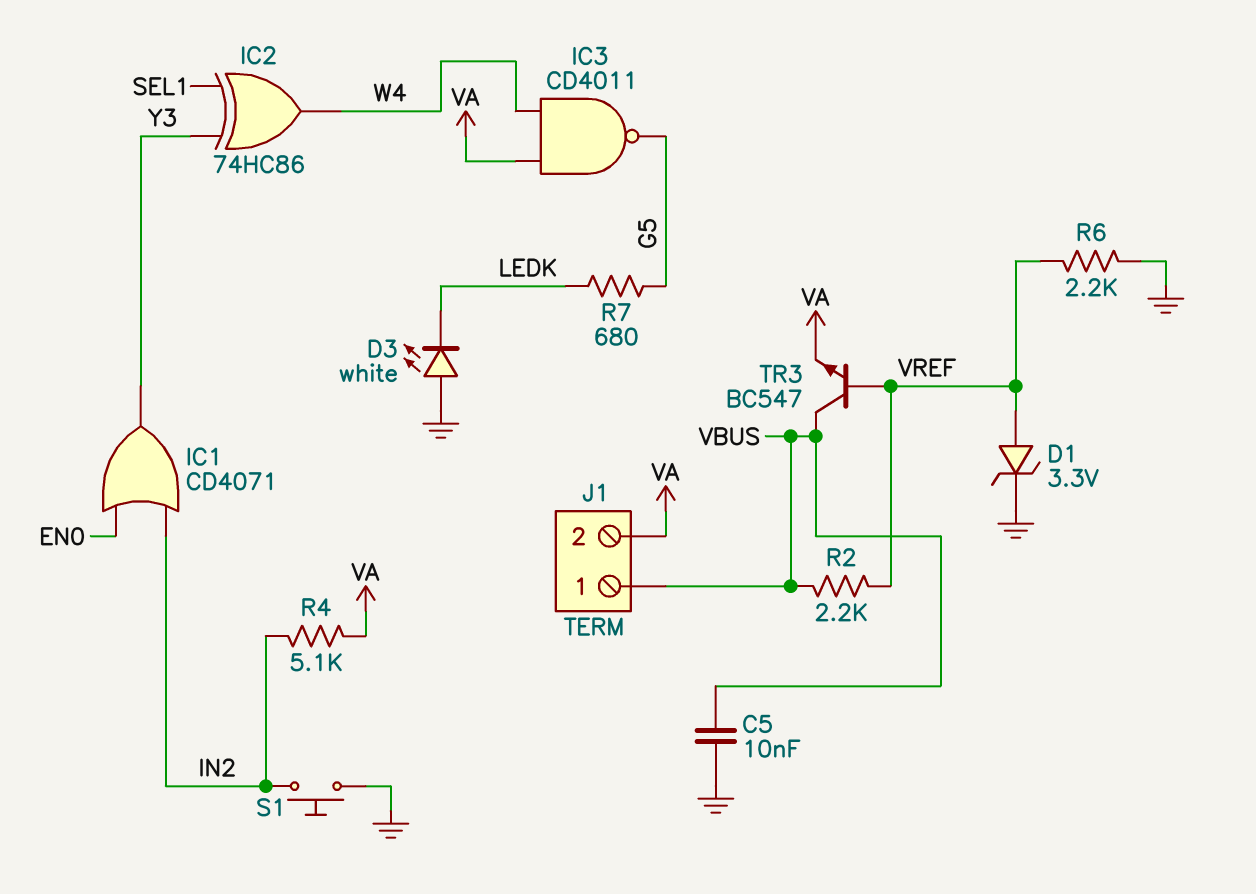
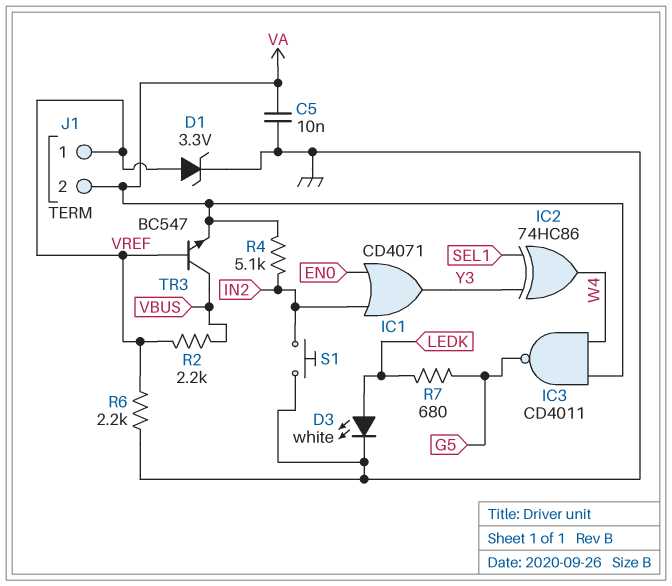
C5: 10nF (GND, VBUS) -> 10nF (GND, VA)
D3: LED white (A GND, K LEDK) -> LED white (A LEDK, K GND)
J1 pin 1: VBUS -> VREF

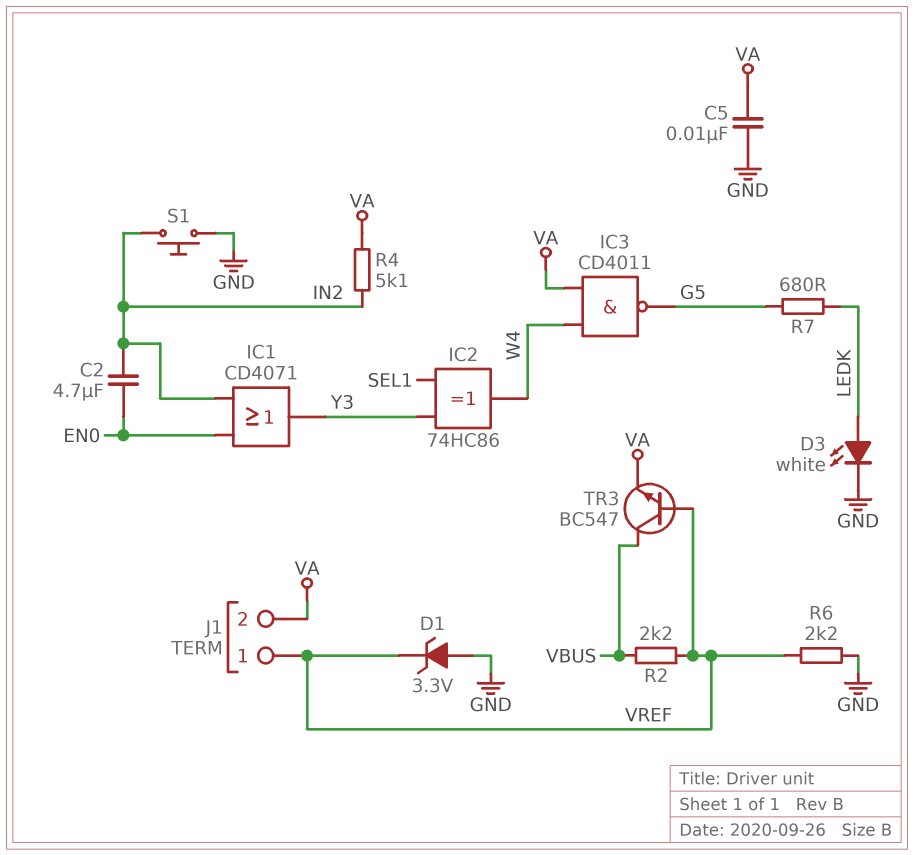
C2: none -> 4.7uF (EN0, IN2)
D1: zener 3.3V (A VREF, K GND) -> zener 3.3V (A GND, K VREF)

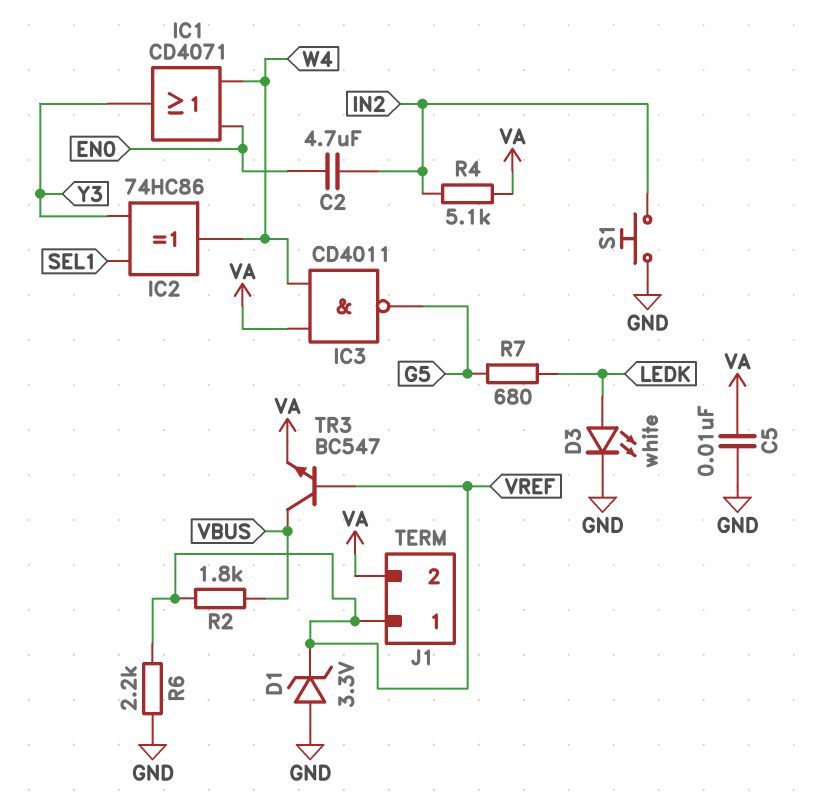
IC1: OR CD4071 (in EN0, in IN2, out Y3) -> OR CD4071 (in EN0, in W4, out Y3)
R2: 2.2k (VBUS, VREF) -> 1.8k (VBUS, VREF)

